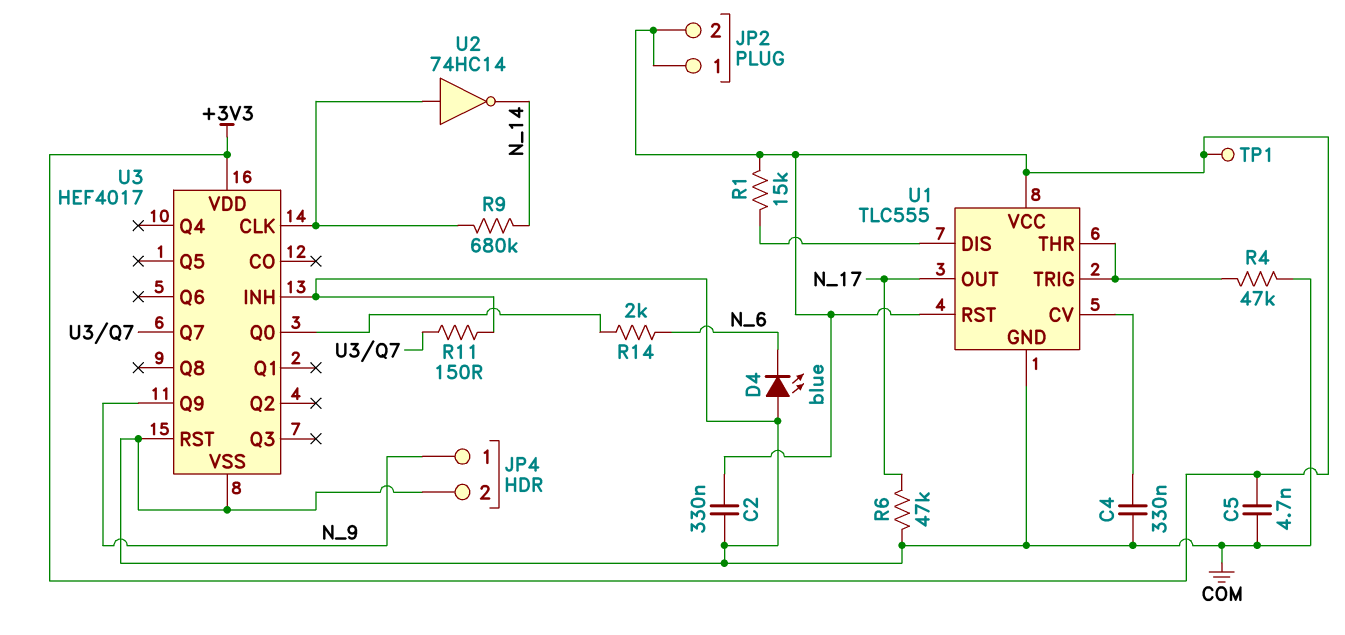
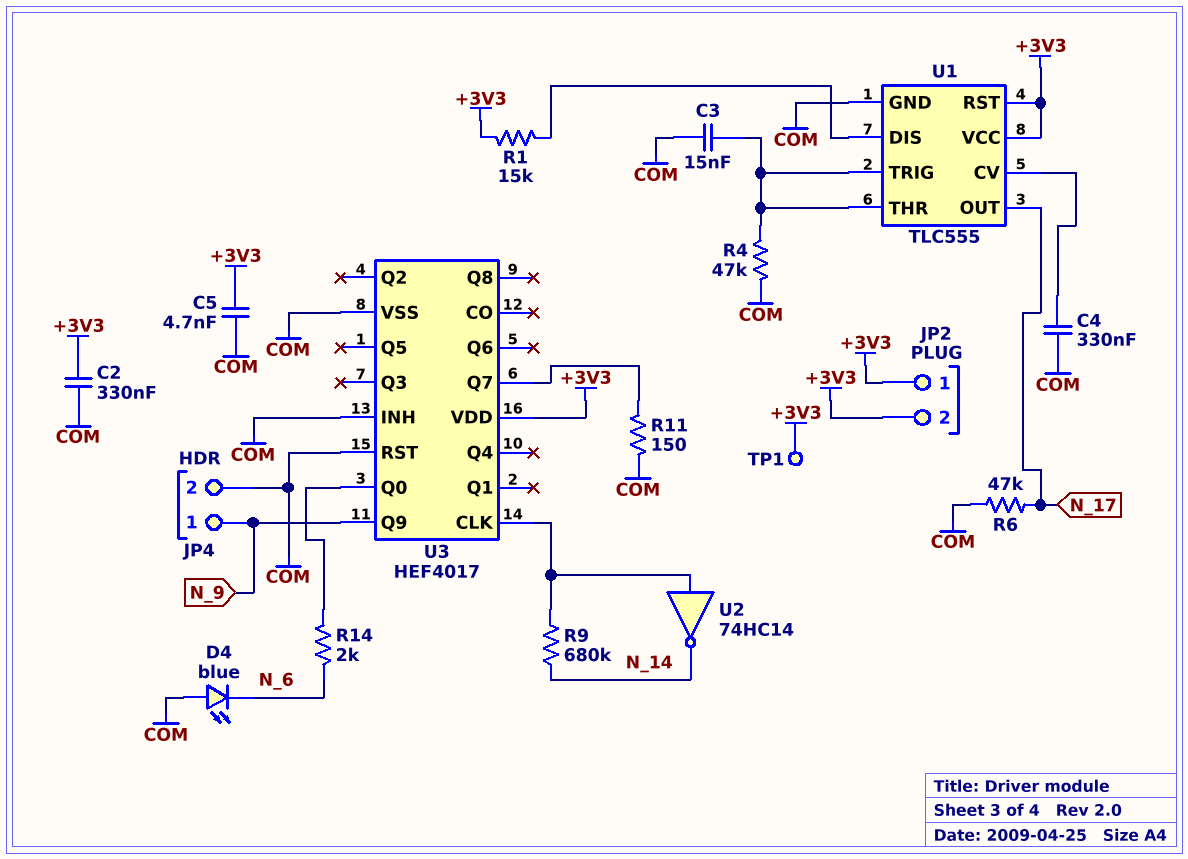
C3: none -> 15nF (COM, U1/THR)

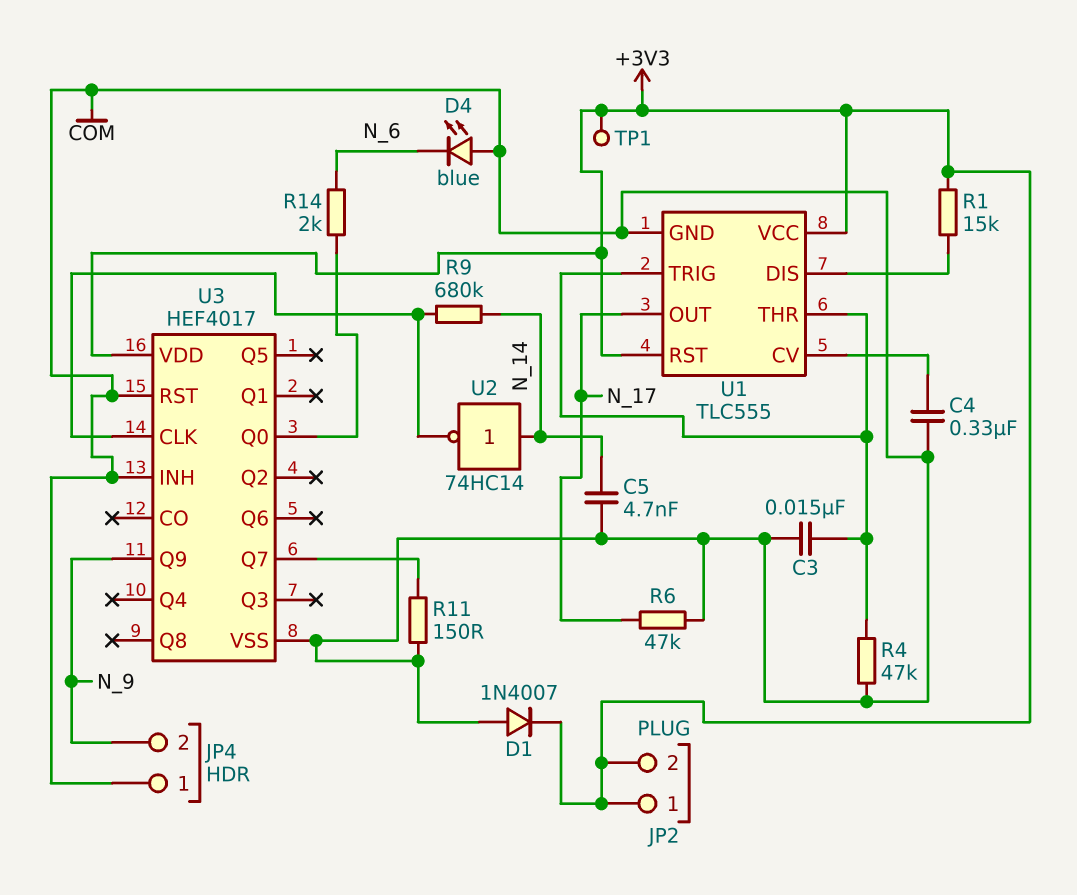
C2: 330nF (+3V3, COM) -> none
C5: 4.7nF (+3V3, COM) -> 4.7nF (COM, N_14)
D1: none -> diode 1N4007 (A COM, K +3V3)
JP4 pin 1: N_9 -> COM
JP4 pin 2: COM -> N_9
U2: NOT 74HC14 (in U3/CLK, out N_14) -> NOT 74HC14 (in N_14, out U3/CLK)

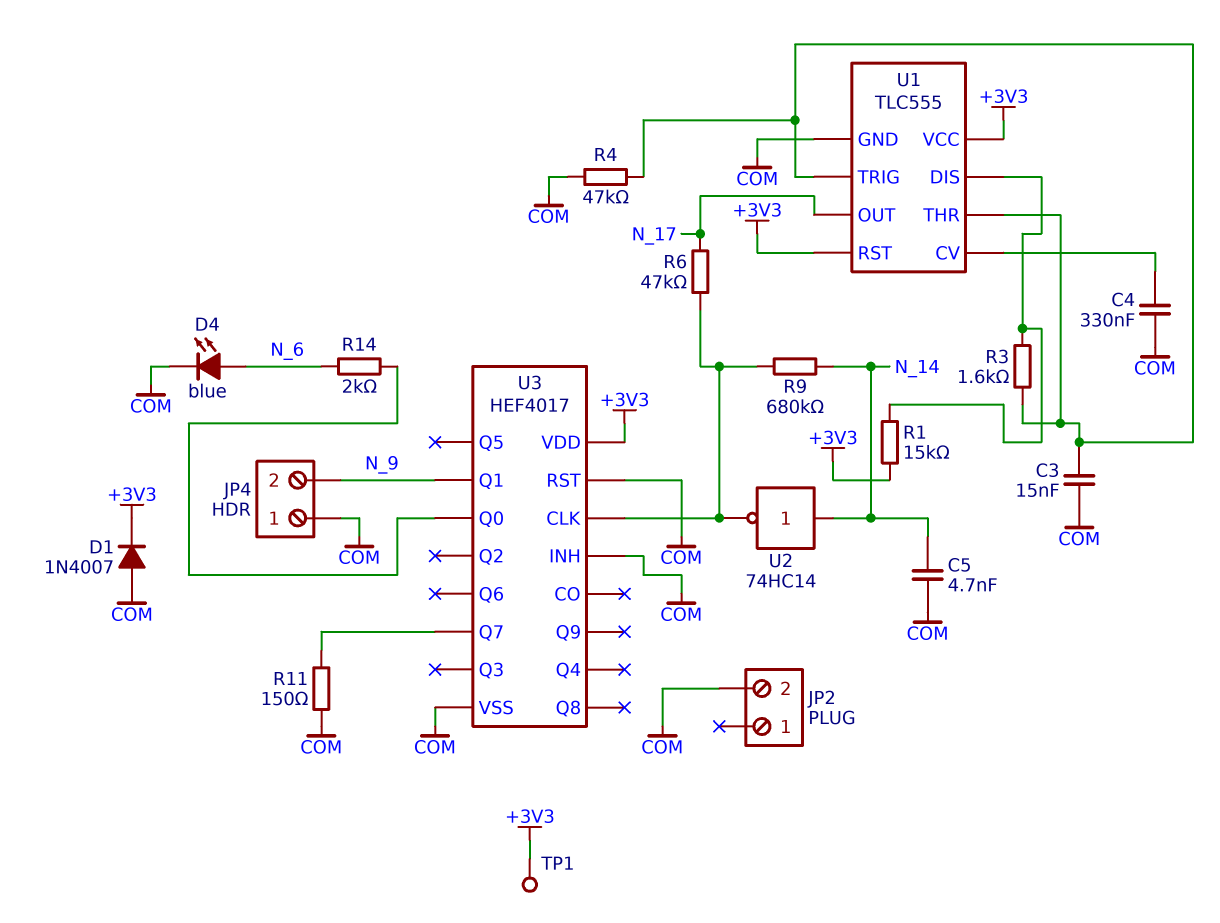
D4: LED blue (A COM, K N_6) -> LED blue (A N_6, K COM)
JP2 pin 1: +3V3 -> none
JP2 pin 2: +3V3 -> COM
R3: none -> 1.6k (U1/DIS, U1/THR)
R6: 47k (COM, N_17) -> 47k (N_17, U3/CLK)
U3 pin Q1: none -> N_9
U3 pin Q9: N_9 -> none

